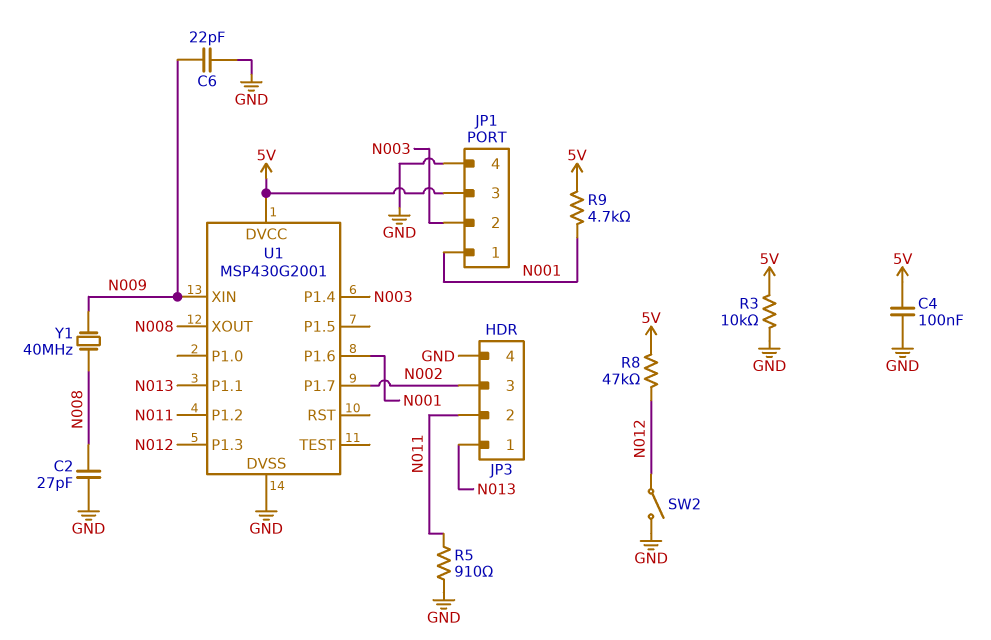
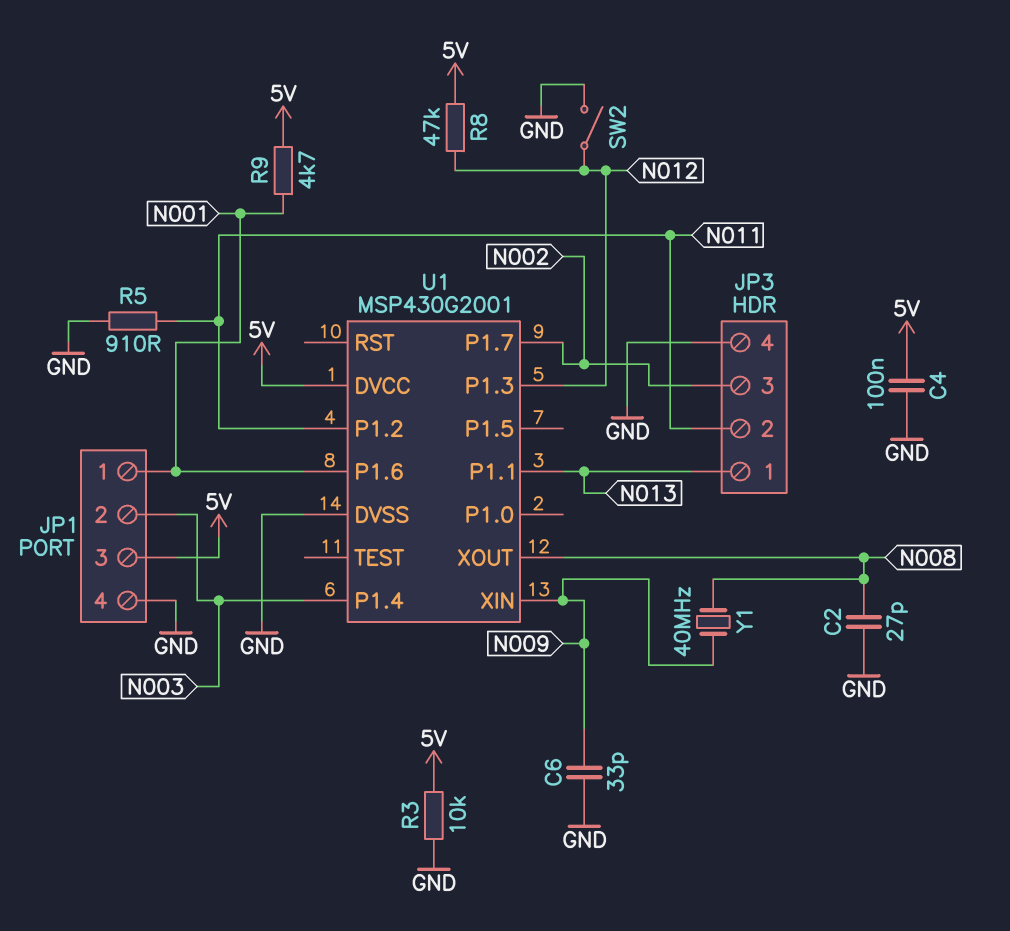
C6: 22pF (GND, N009) -> 33pF (GND, N009)

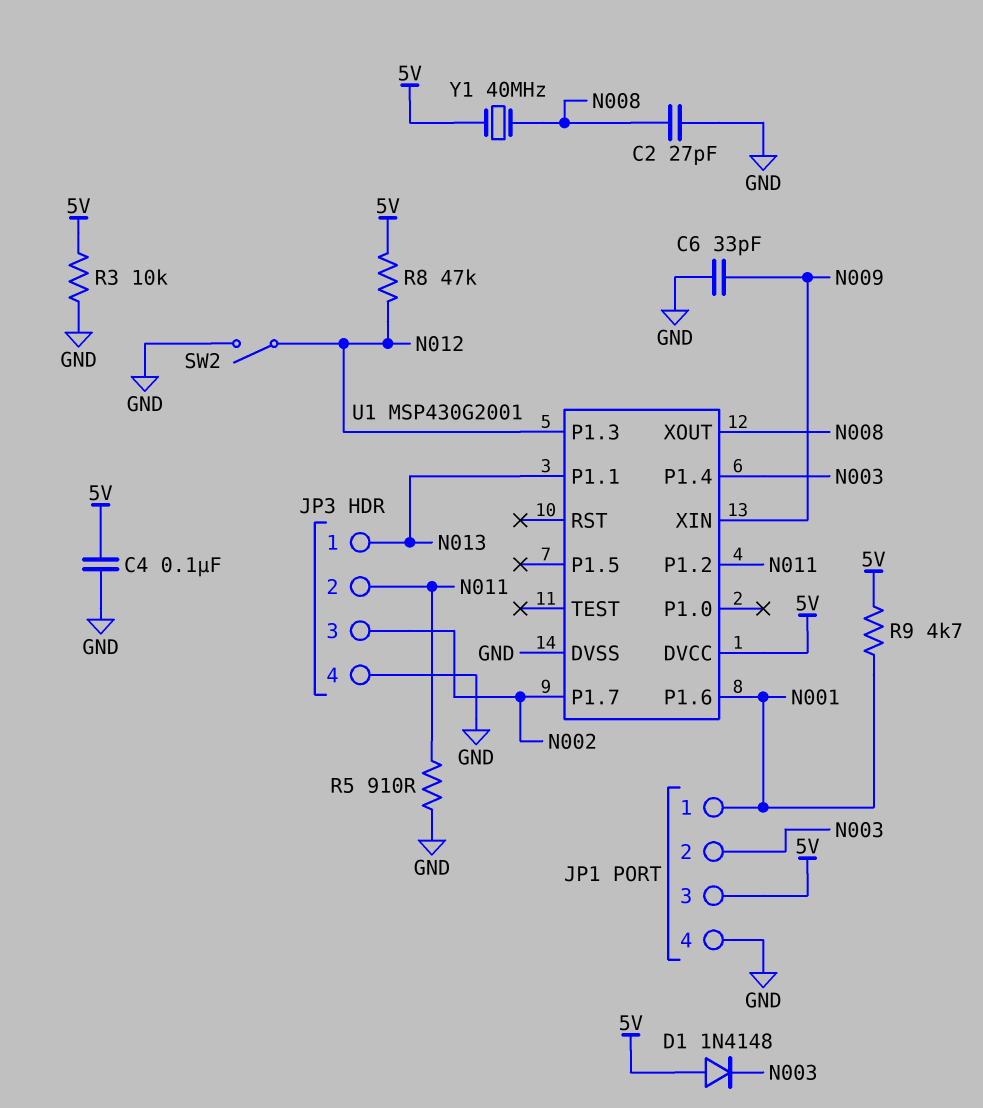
D1: none -> diode 1N4148 (A 5V, K N003)
Y1: 40MHz (N008, N009) -> 40MHz (5V, N008)

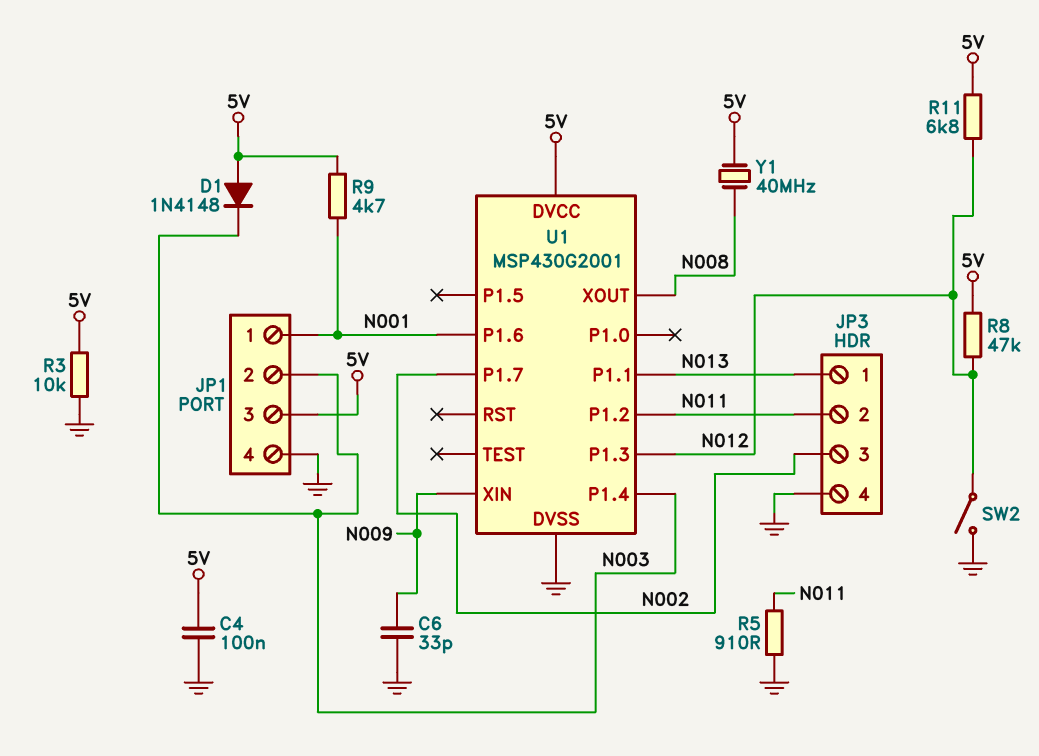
C2: 27pF (GND, N008) -> none
R11: none -> 6.8k (5V, N012)

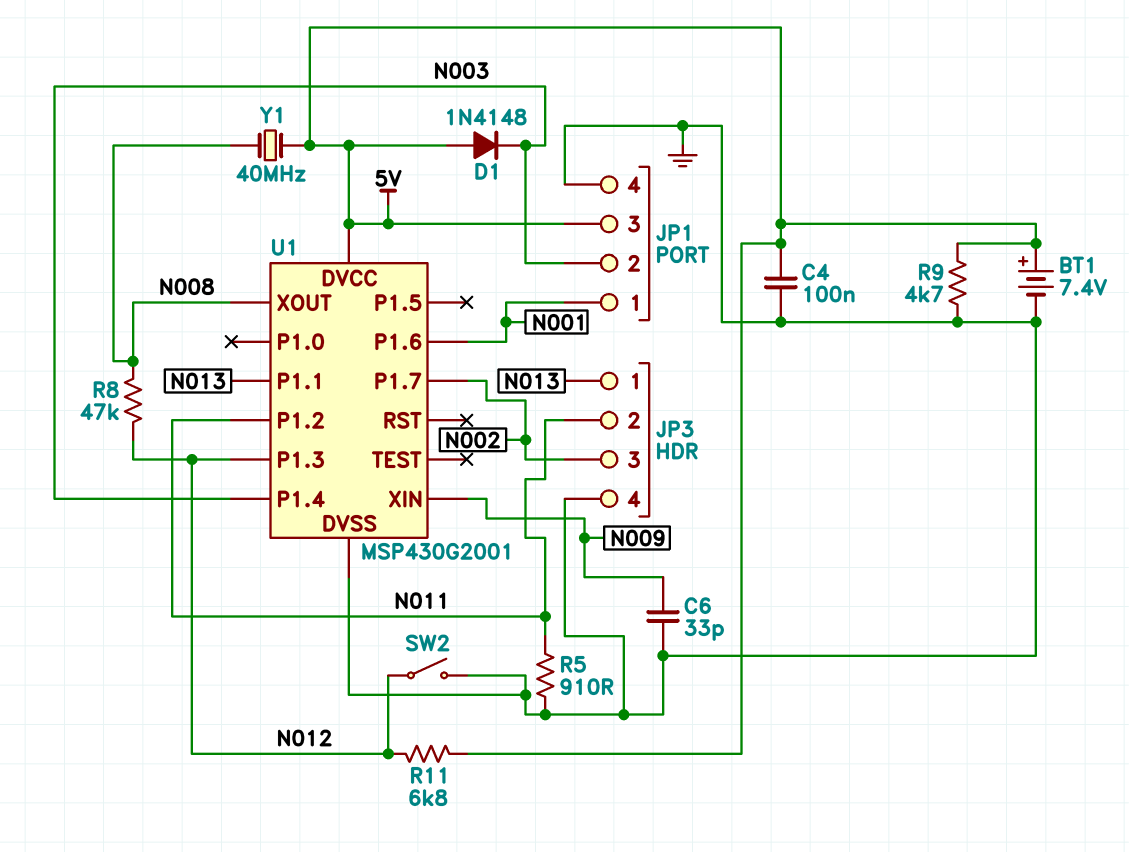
BT1: none -> 7.4V (plus 5V, minus GND)
R3: 10k (5V, GND) -> none
R8: 47k (5V, N012) -> 47k (N008, N012)
R9: 4.7k (5V, N001) -> 4.7k (5V, GND)

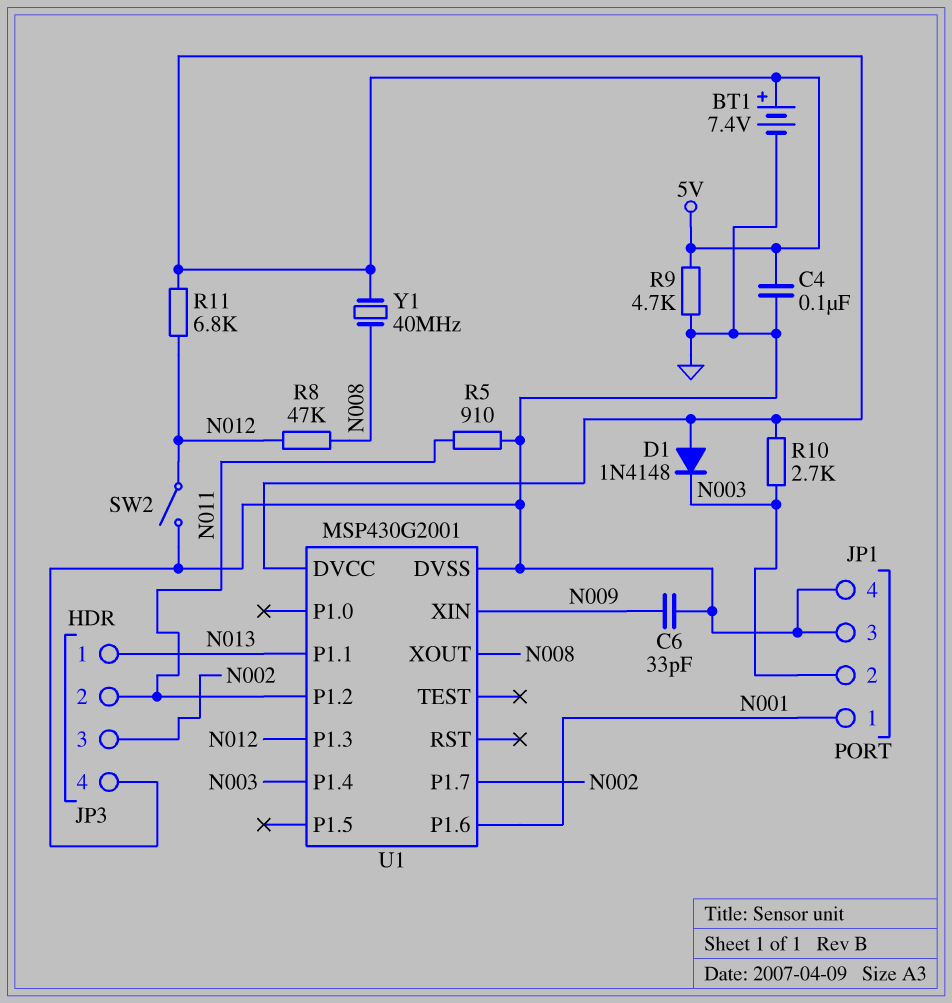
JP1 pin 3: 5V -> GND
R10: none -> 2.7k (5V, N003)

